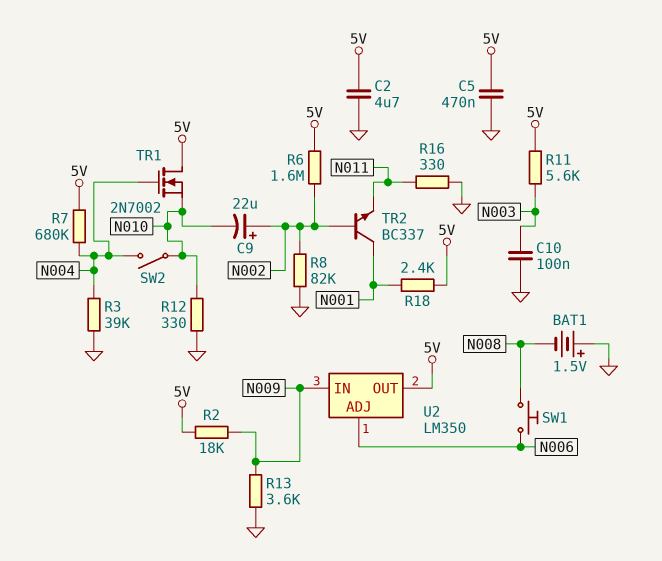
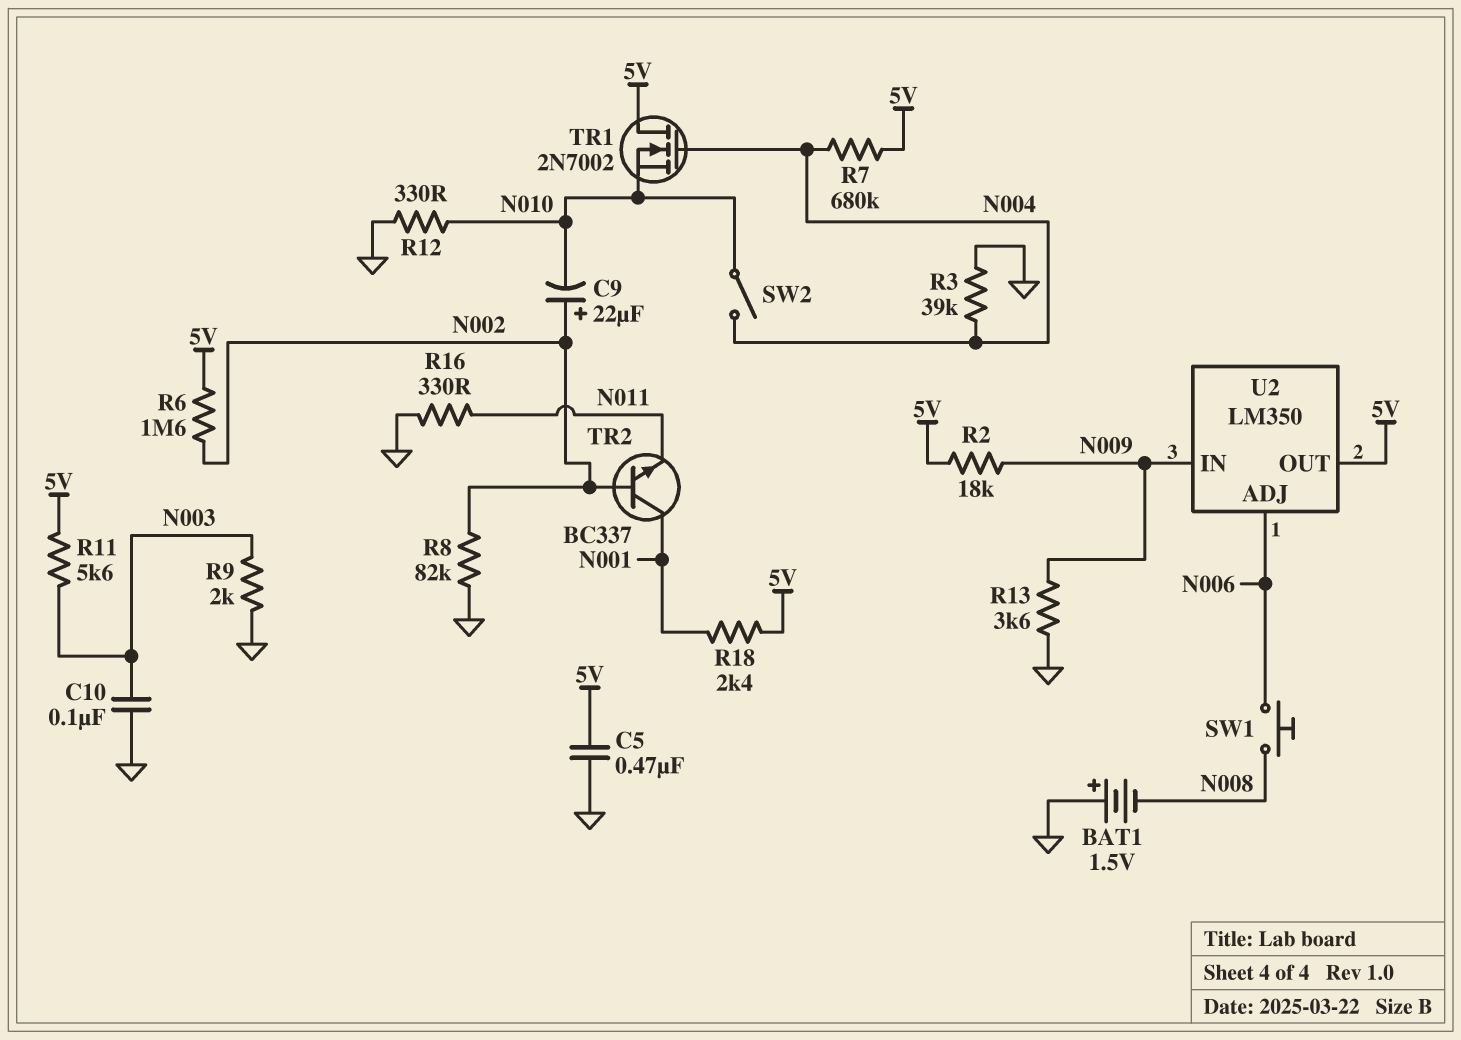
C2: 4.7uF (5V, GND) -> none
R9: none -> 2k (GND, N003)

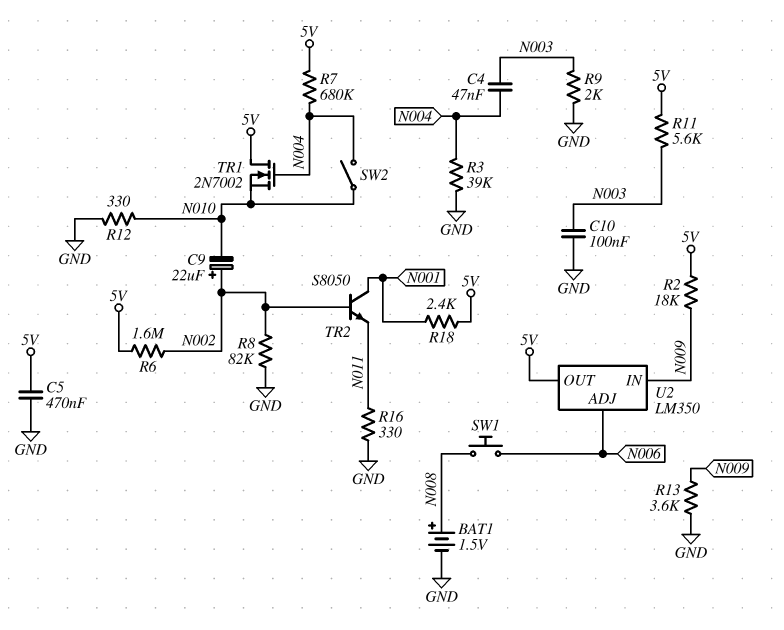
BAT1: 1.5V (plus GND, minus N008) -> 1.5V (plus N008, minus GND)
C4: none -> 47nF (N003, N004)
TR2: NPN BC337 (B N002, C N001, E N011) -> NPN S8050 (B N002, C N001, E N011)

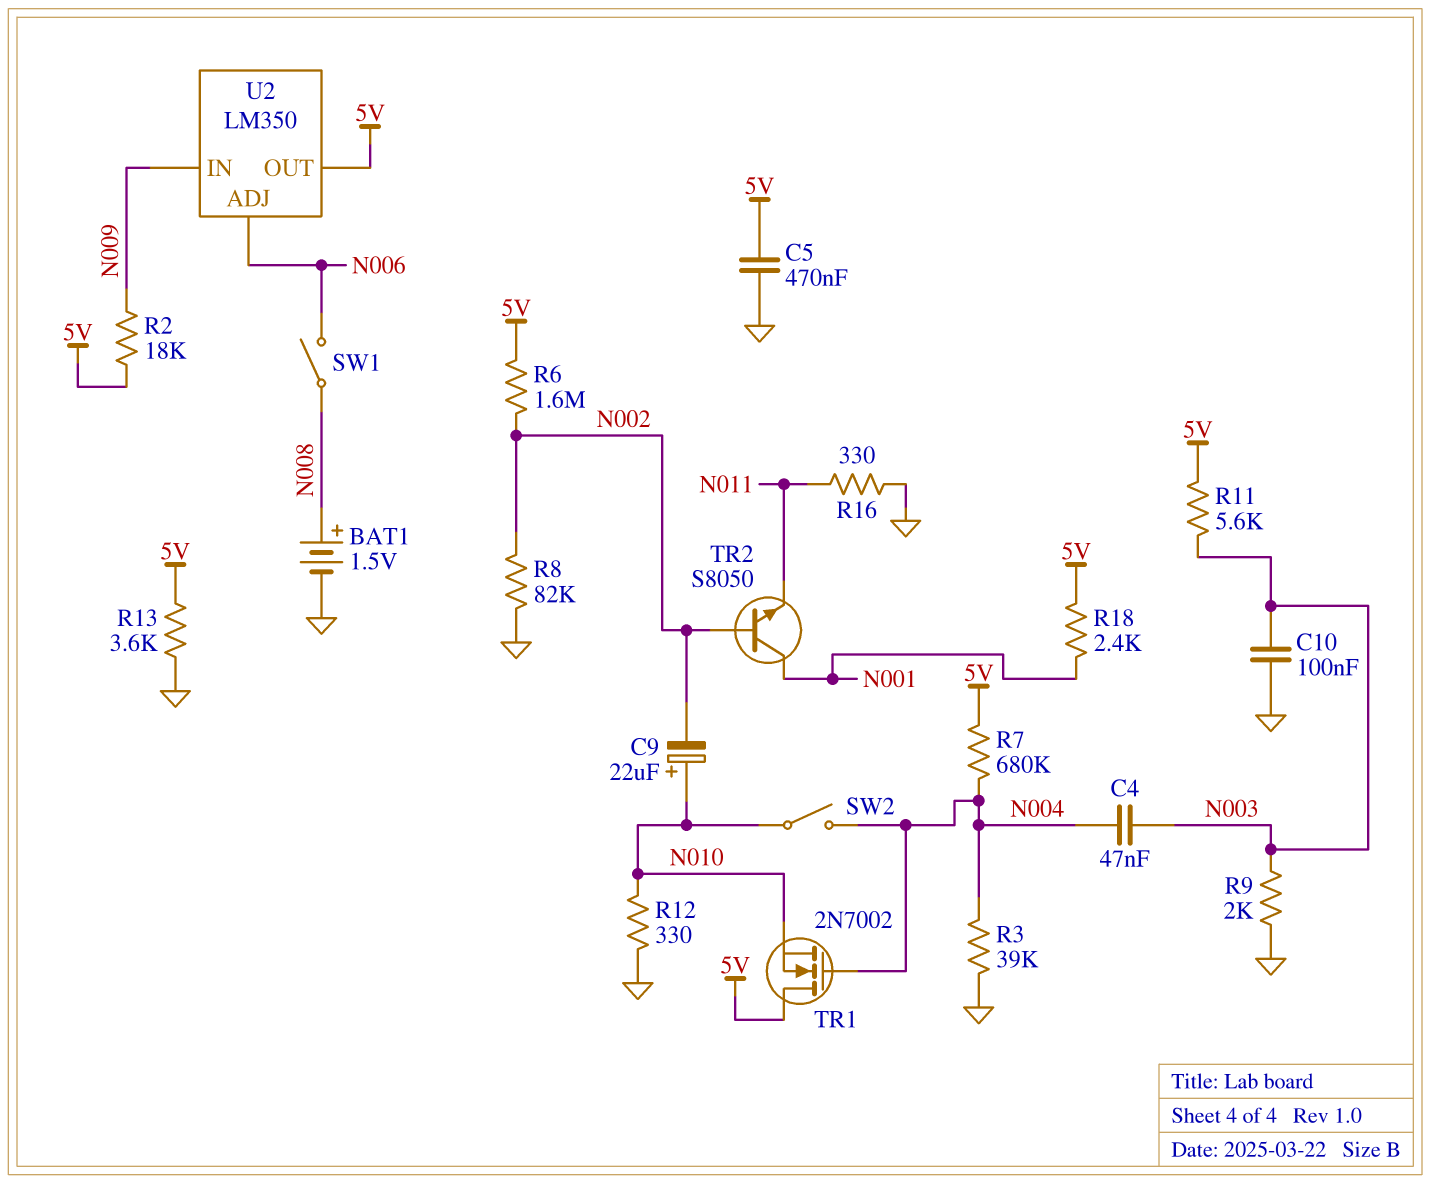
C9: 22uF (plus N002, minus N010) -> 22uF (plus N010, minus N002)
R13: 3.6k (GND, N009) -> 3.6k (5V, GND)
SW1: button (N006, N008) -> switch (N006, N008)

